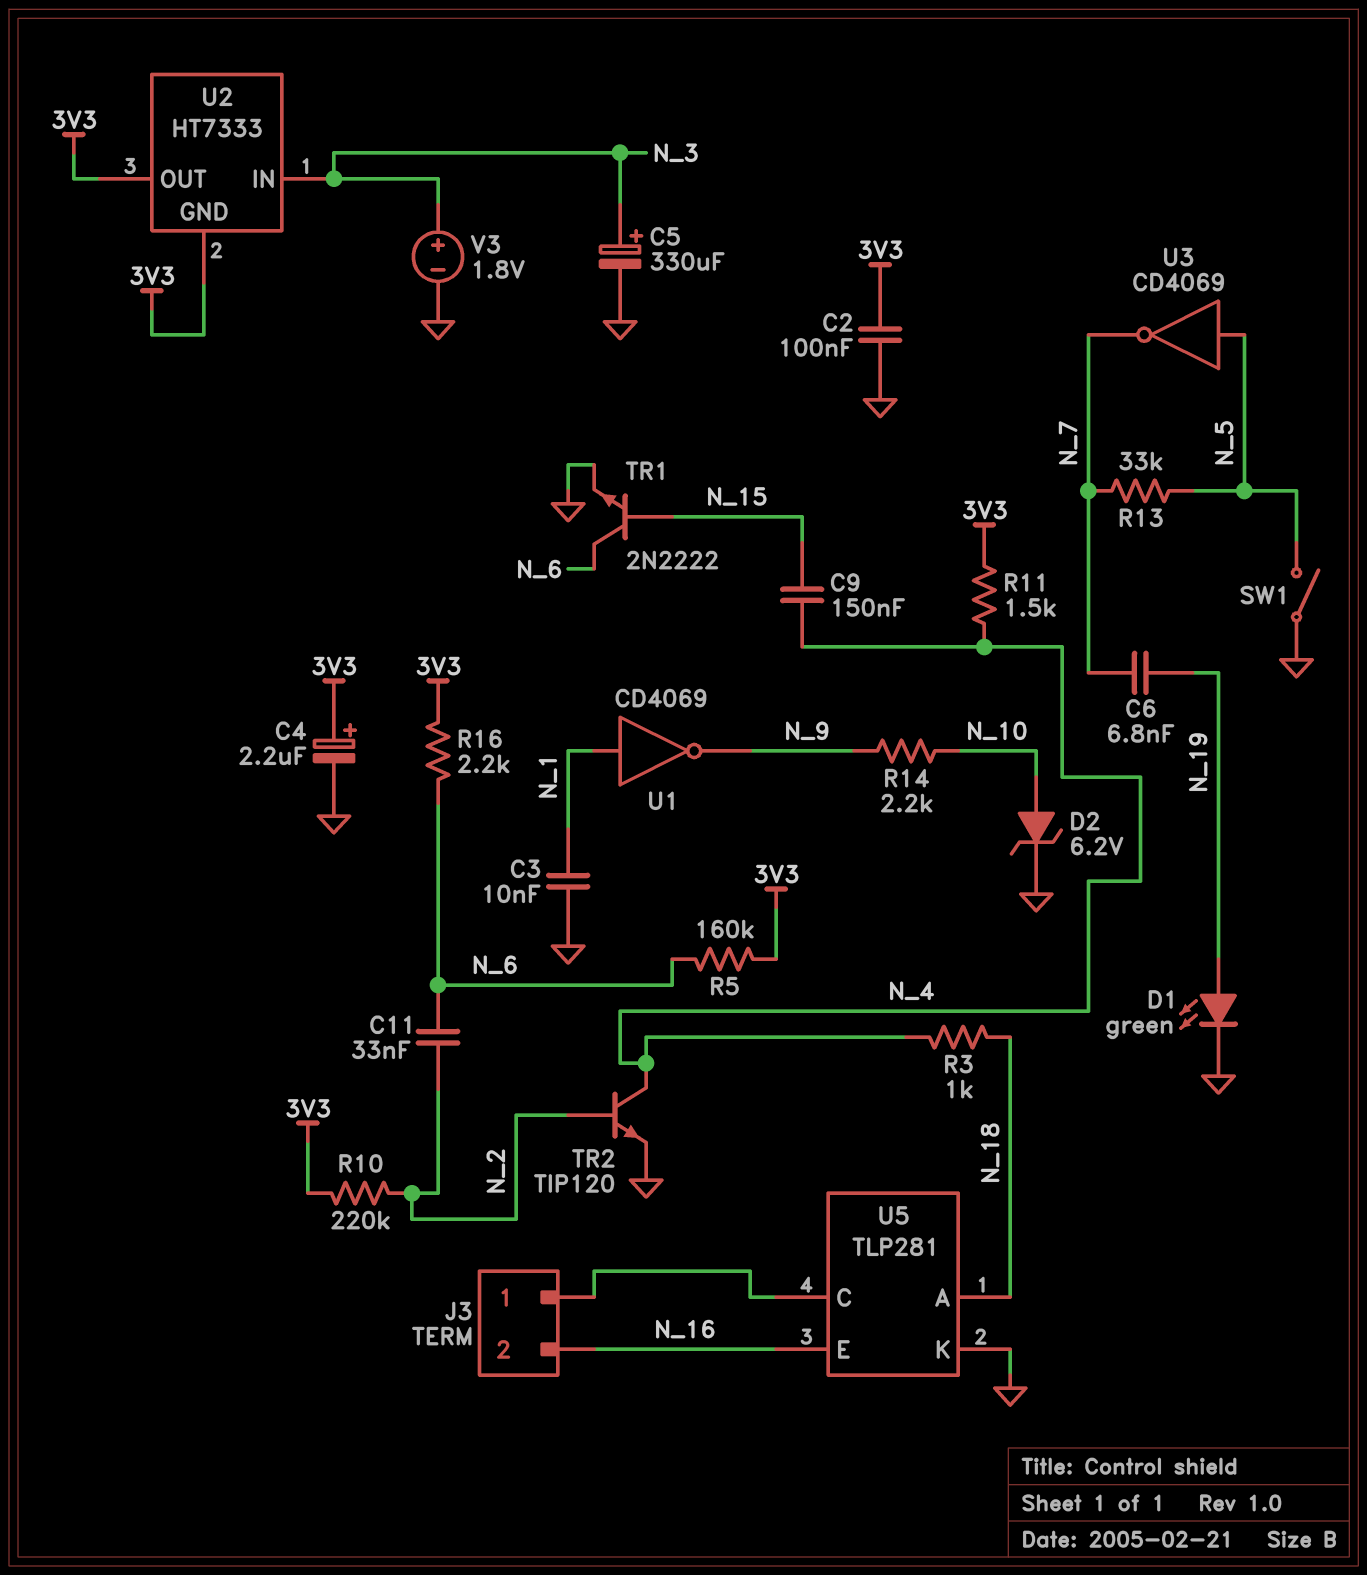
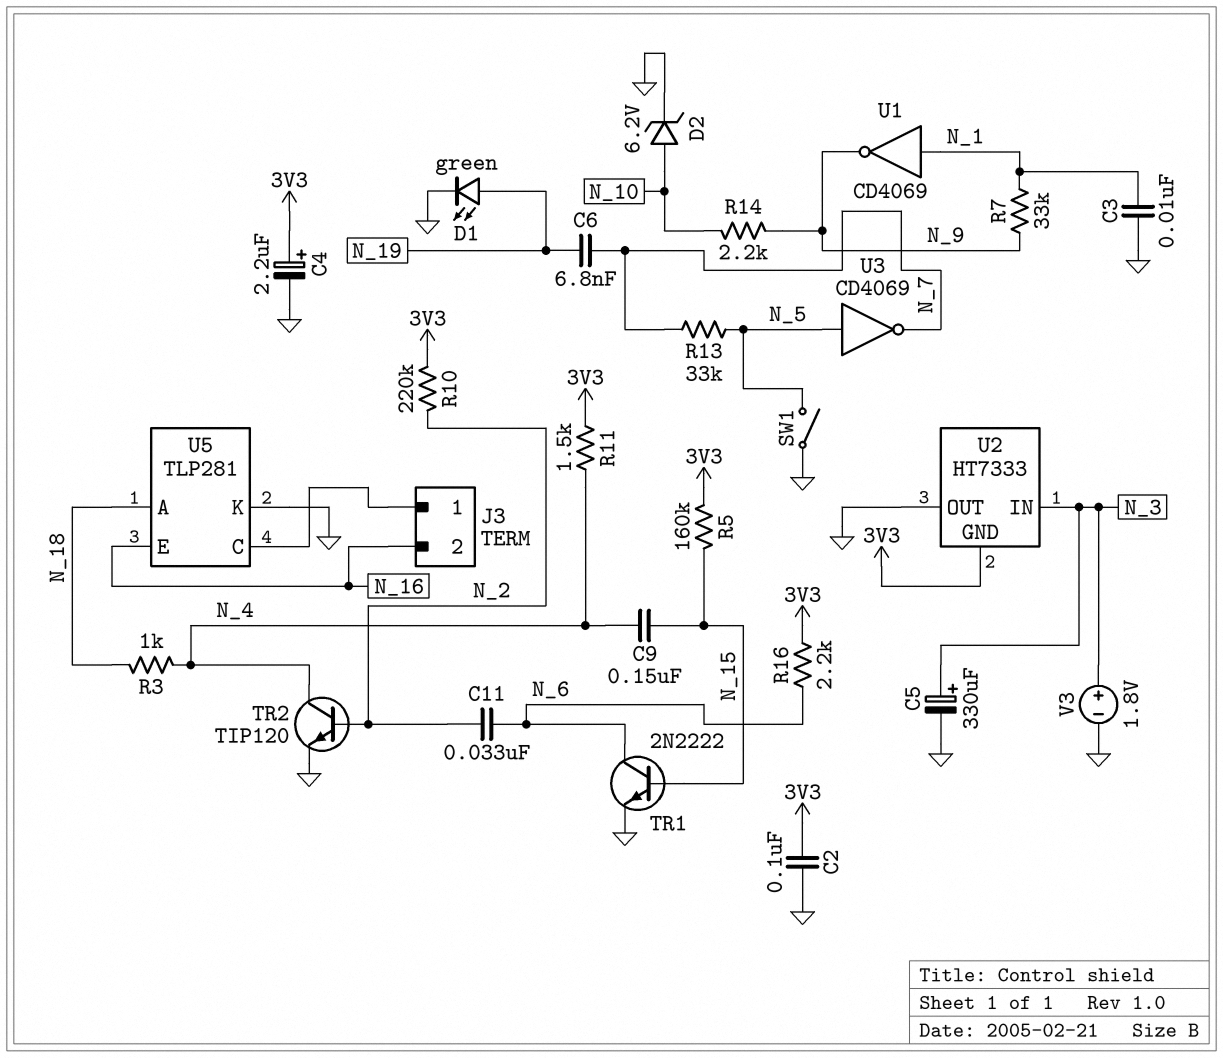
R5: 160k (3V3, N_6) -> 160k (3V3, N_15)
R7: none -> 33k (N_1, N_9)
U2 pin OUT: 3V3 -> GND

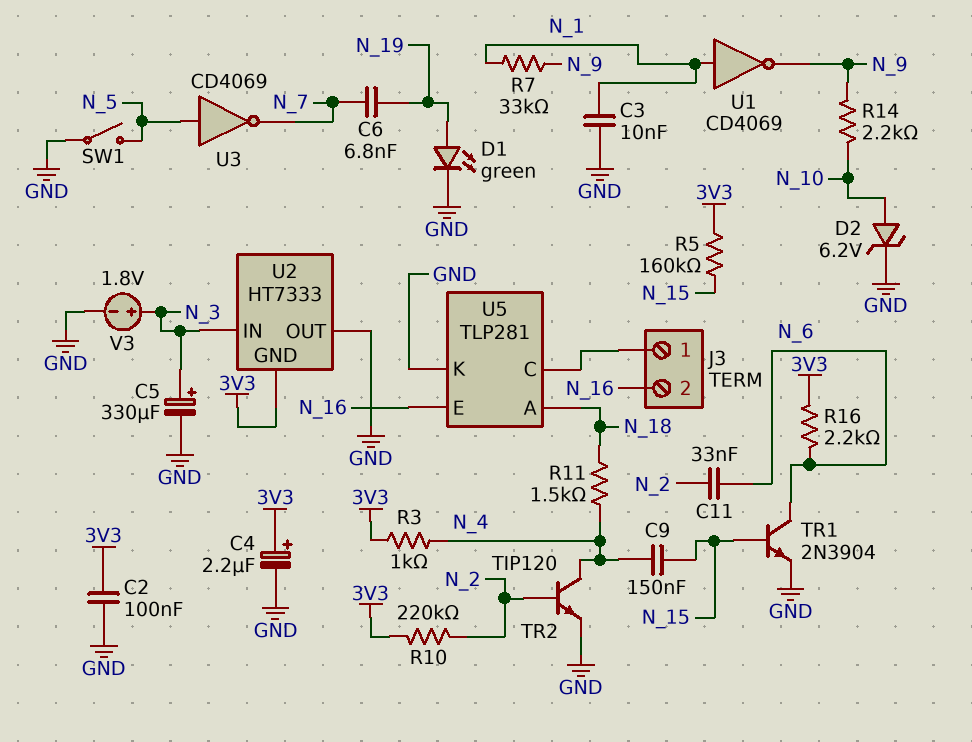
R3: 1k (N_4, N_18) -> 1k (3V3, N_4)
R11: 1.5k (3V3, N_4) -> 1.5k (N_4, N_18)
R13: 33k (N_5, N_7) -> none
TR1: NPN 2N2222 (B N_15, C N_6, E GND) -> NPN 2N3904 (B N_15, C N_6, E GND)

